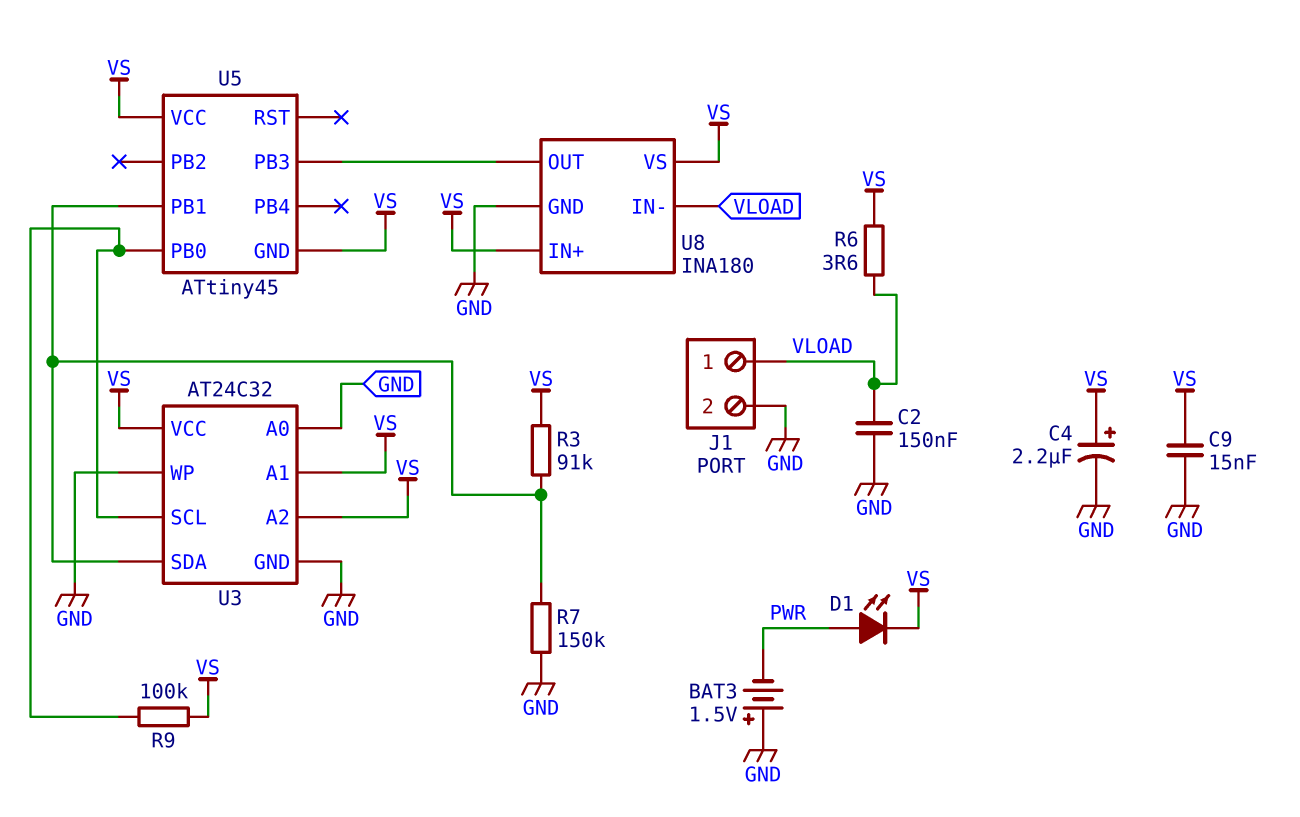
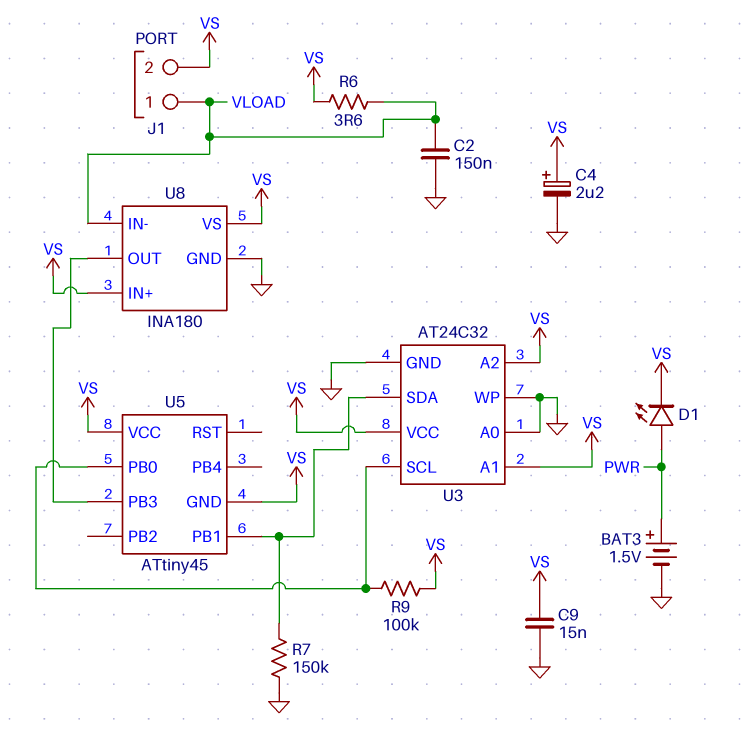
BAT3: 1.5V (plus GND, minus PWR) -> 1.5V (plus PWR, minus GND)
J1 pin 2: GND -> VS
R3: 91k (U3/SDA, VS) -> none

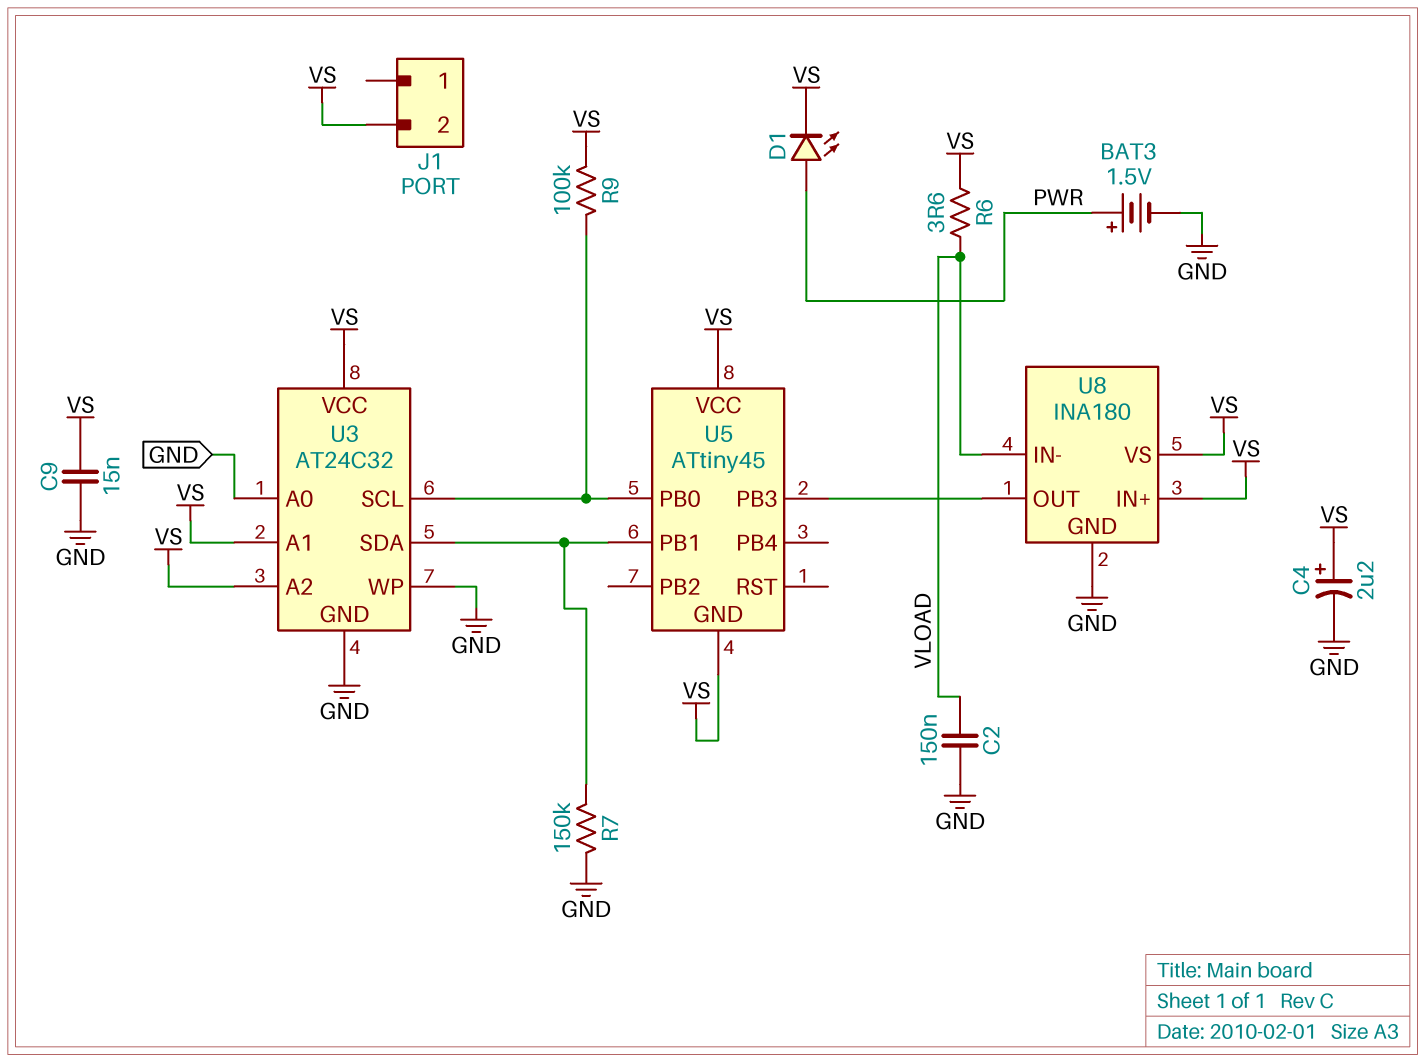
J1 pin 1: VLOAD -> none

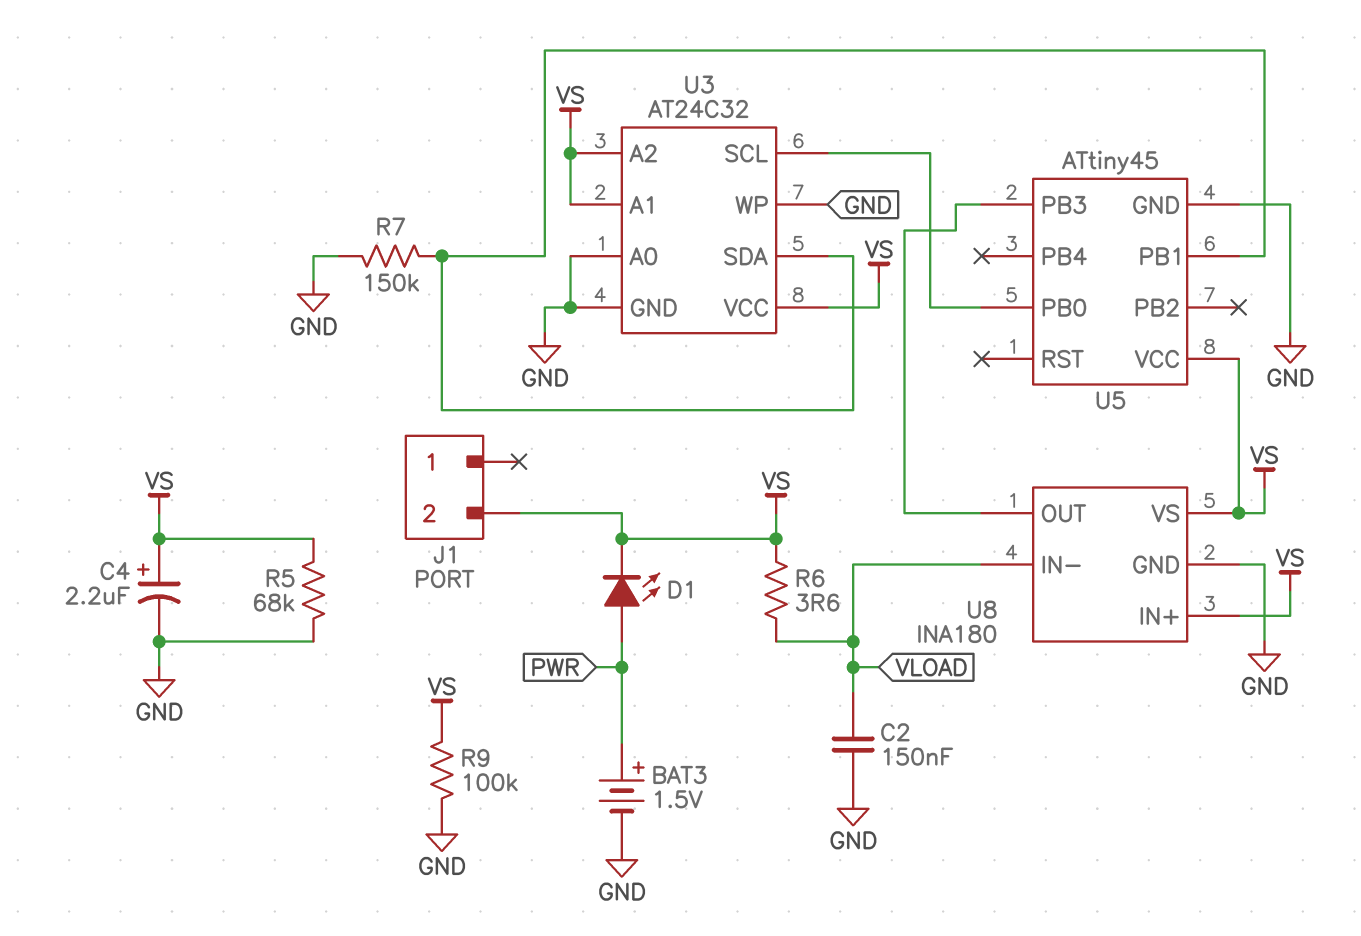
C9: 15nF (GND, VS) -> none
R5: none -> 68k (GND, VS)
R9: 100k (U3/SCL, VS) -> 100k (GND, VS)
U5 pin GND: VS -> GND

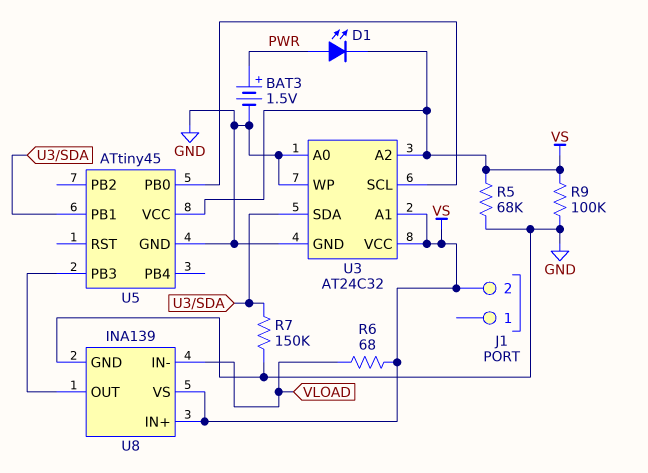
C2: 150nF (GND, VLOAD) -> none
C4: 2.2uF (plus VS, minus GND) -> none
R6: 3.6 (VLOAD, VS) -> 68 (VLOAD, VS)
U8: INA180 -> INA139

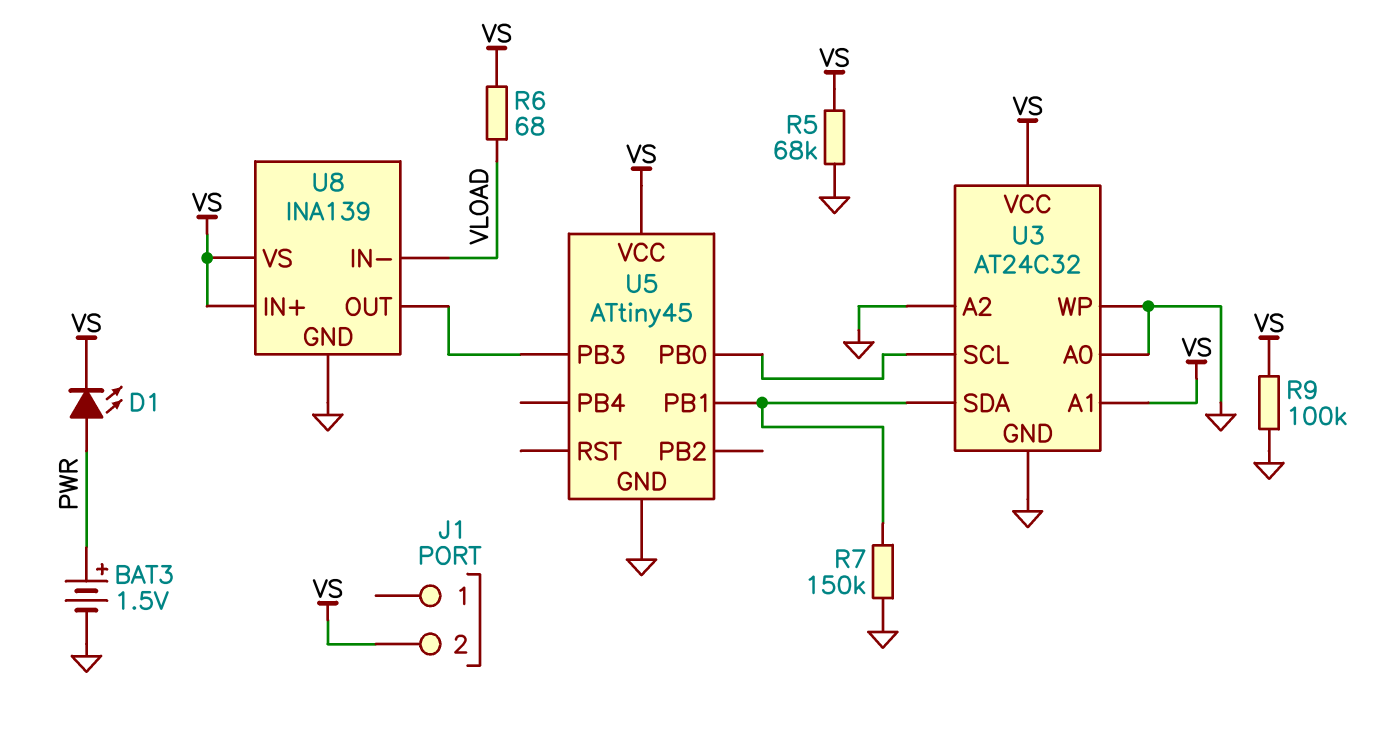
U3 pin A2: VS -> GND

